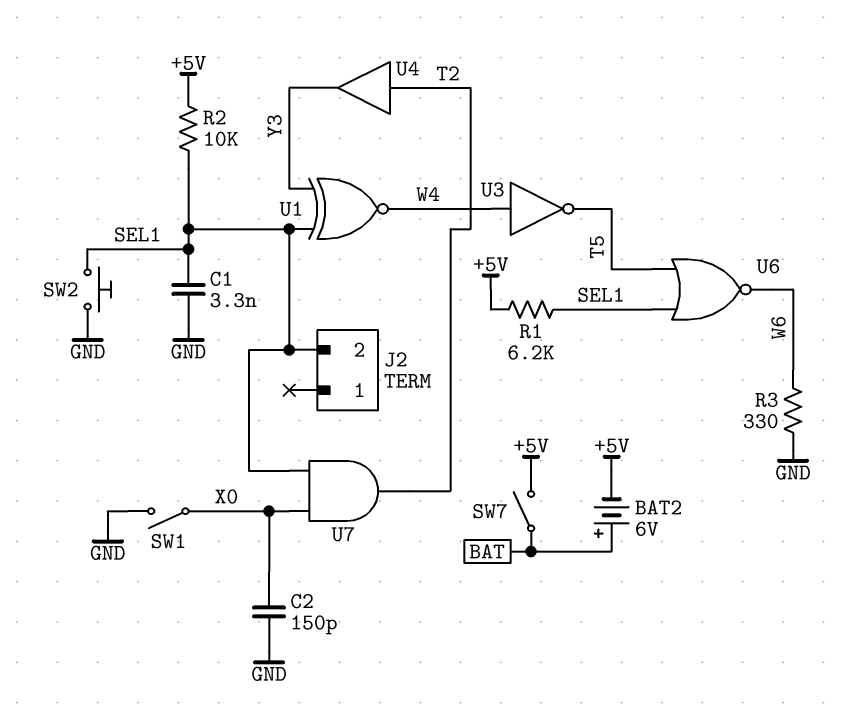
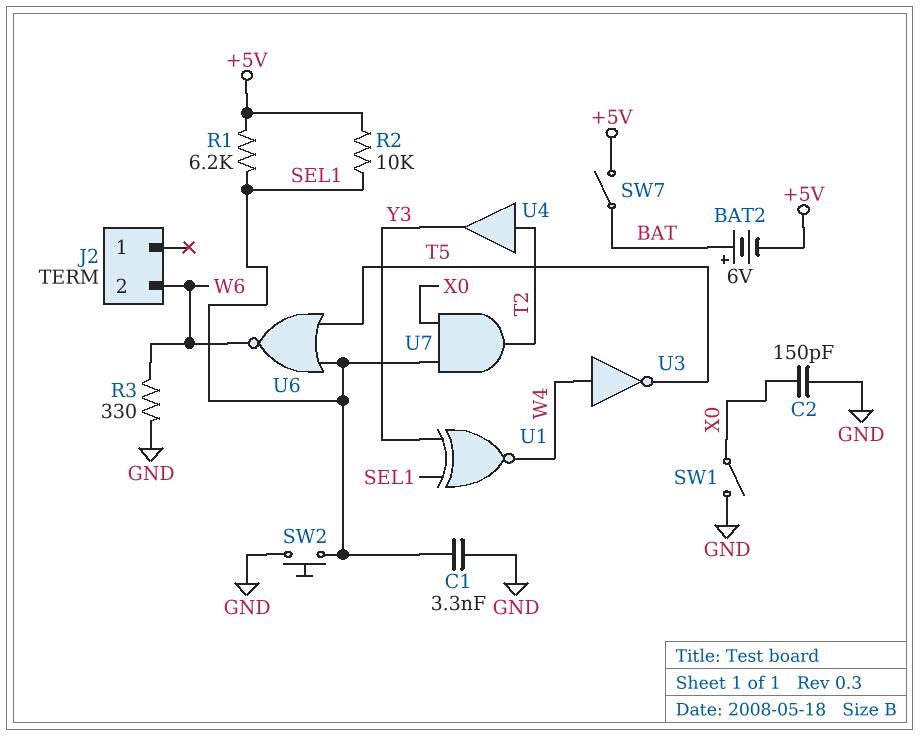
J2 pin 2: SEL1 -> W6

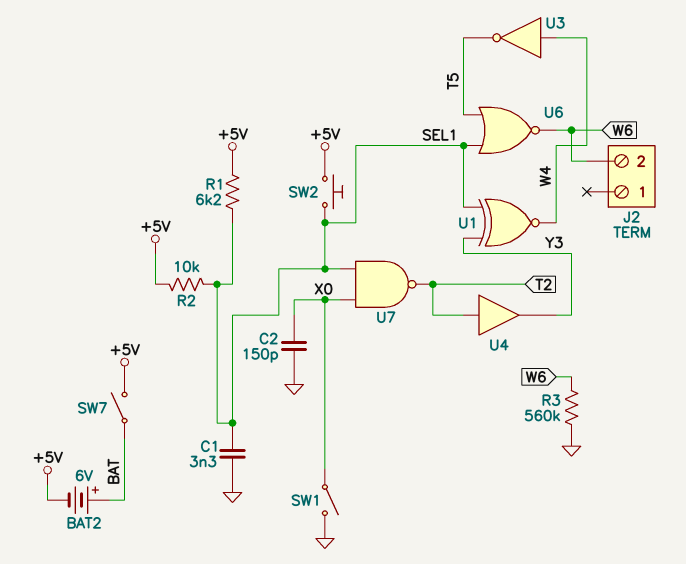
R3: 330 (GND, W6) -> 560k (GND, W6)
SW2: button (GND, SEL1) -> button (+5V, SEL1)
U7: AND (in SEL1, in X0, out T2) -> NAND (in SEL1, in X0, out T2)

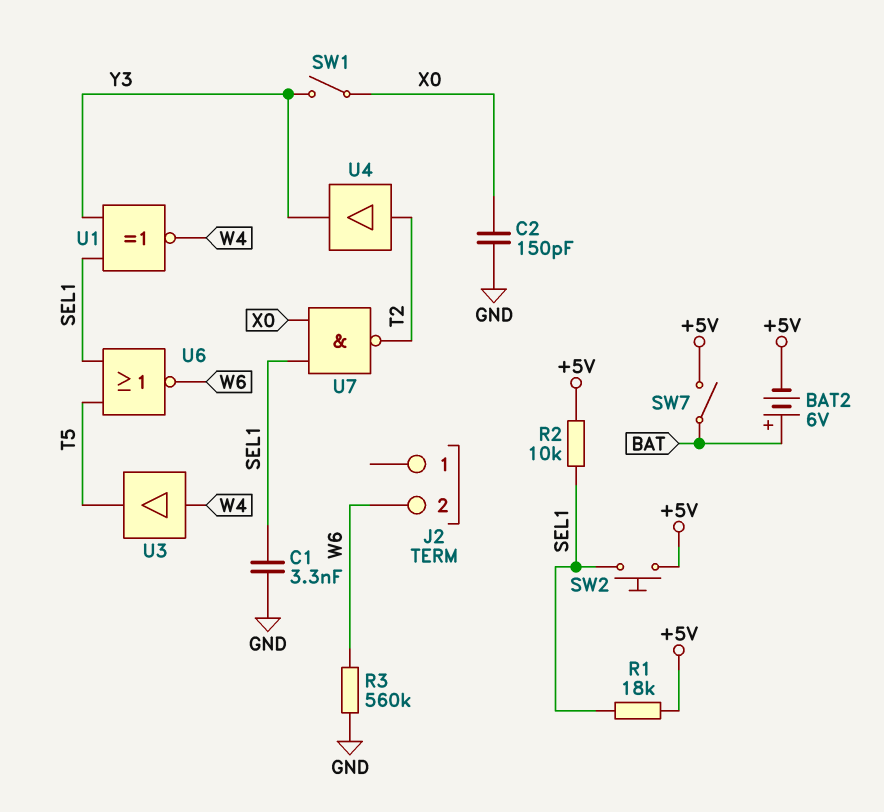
R1: 6.2k (+5V, SEL1) -> 18k (+5V, SEL1)
SW1: switch (GND, X0) -> switch (X0, Y3)
U3: NOT (in W4, out T5) -> buffer (in W4, out T5)

